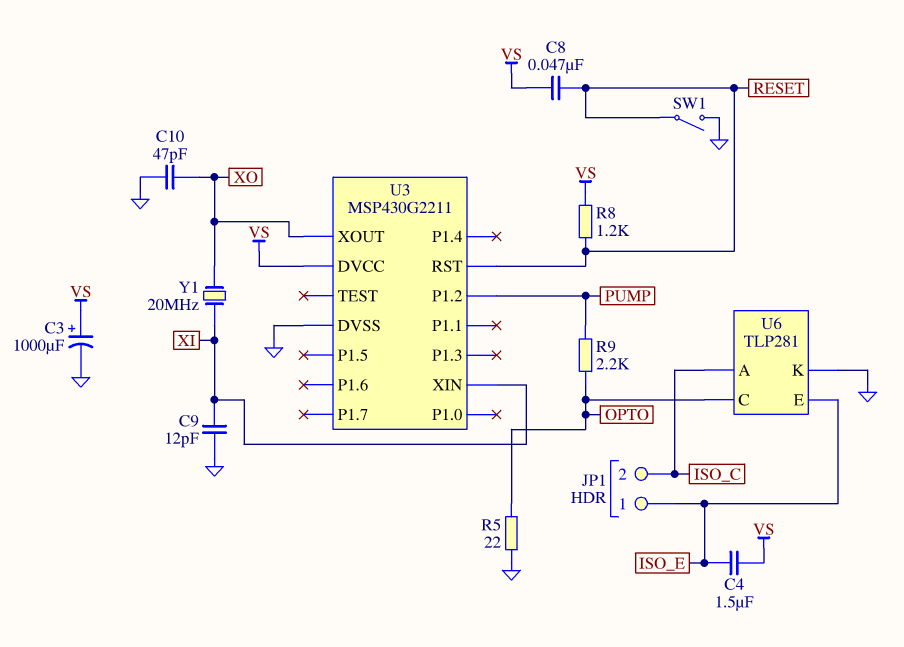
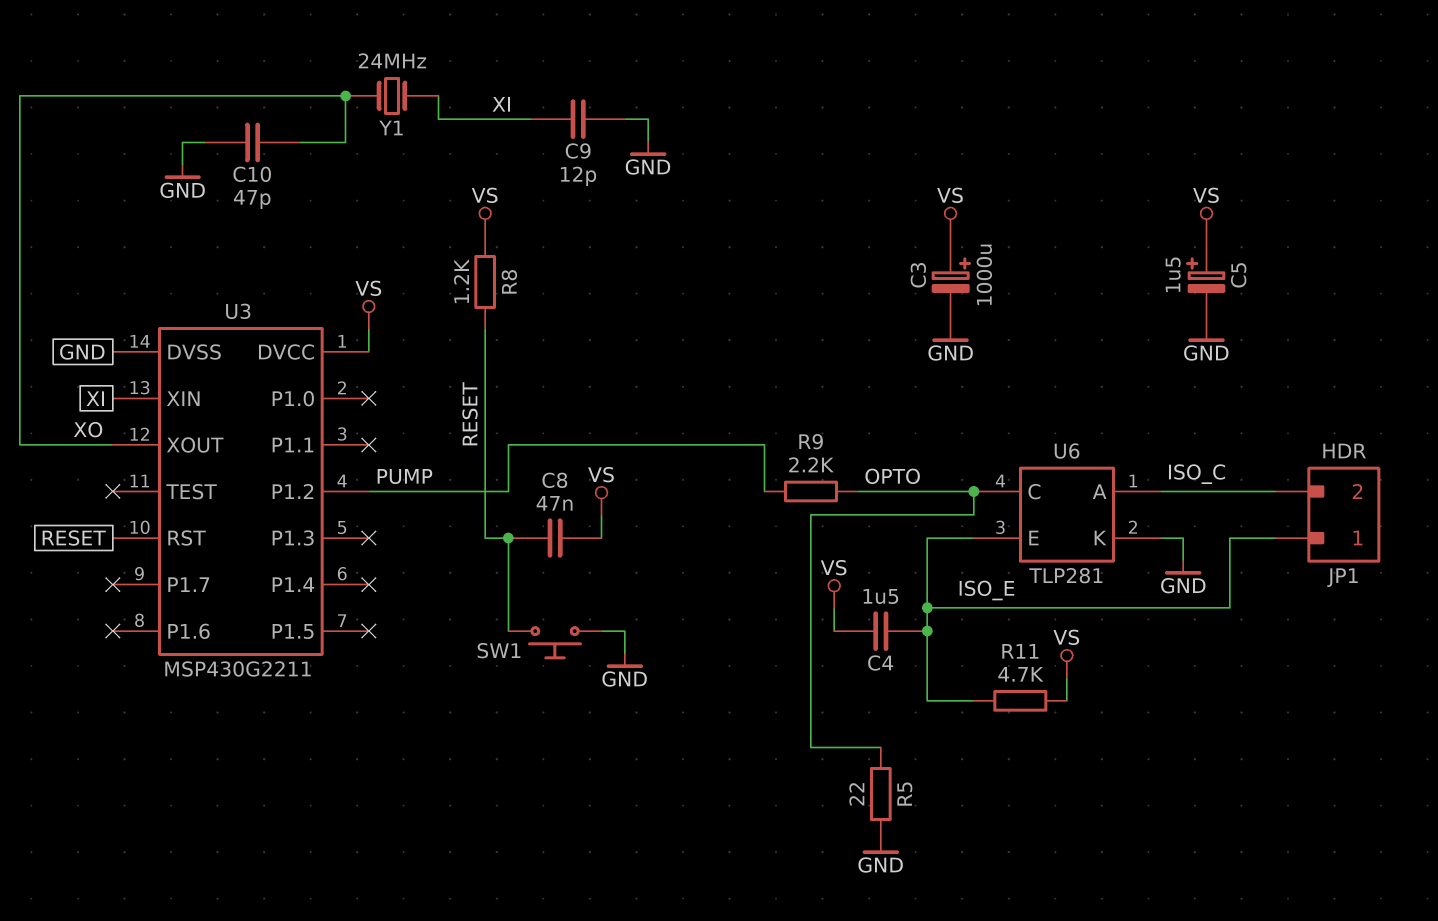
C5: none -> 1.5uF (plus VS, minus GND)
R11: none -> 4.7k (ISO_E, VS)
SW1: switch (GND, RESET) -> button (GND, RESET)
Y1: 20MHz (XI, XO) -> 24MHz (XI, XO)

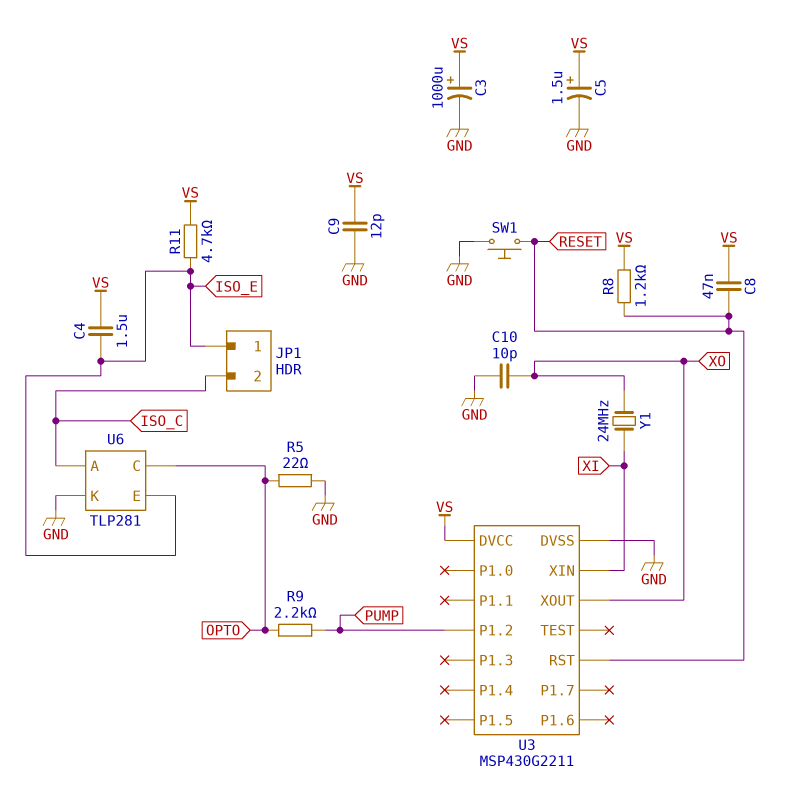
C9: 12pF (GND, XI) -> 12pF (GND, VS)
C10: 47pF (GND, XO) -> 10pF (GND, XO)

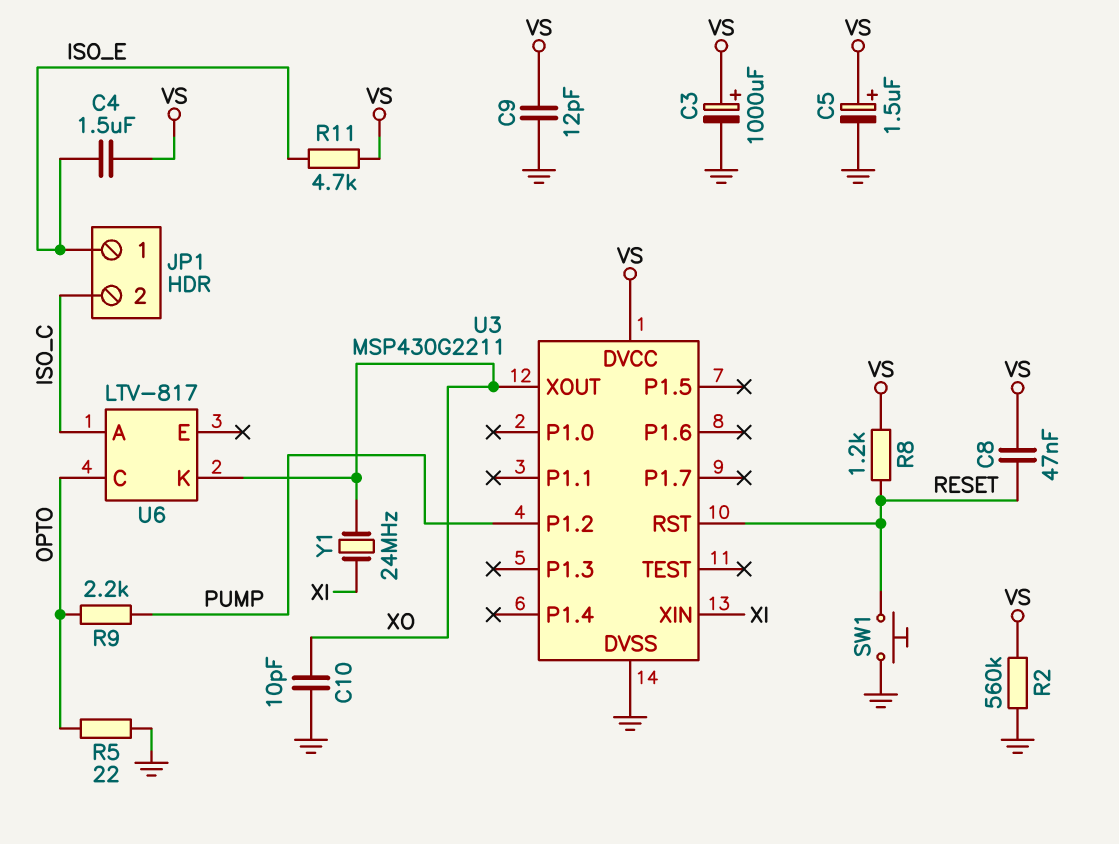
R2: none -> 560k (GND, VS)
U6: TLP281 -> LTV-817
U6 pin E: ISO_E -> none
U6 pin K: GND -> XO

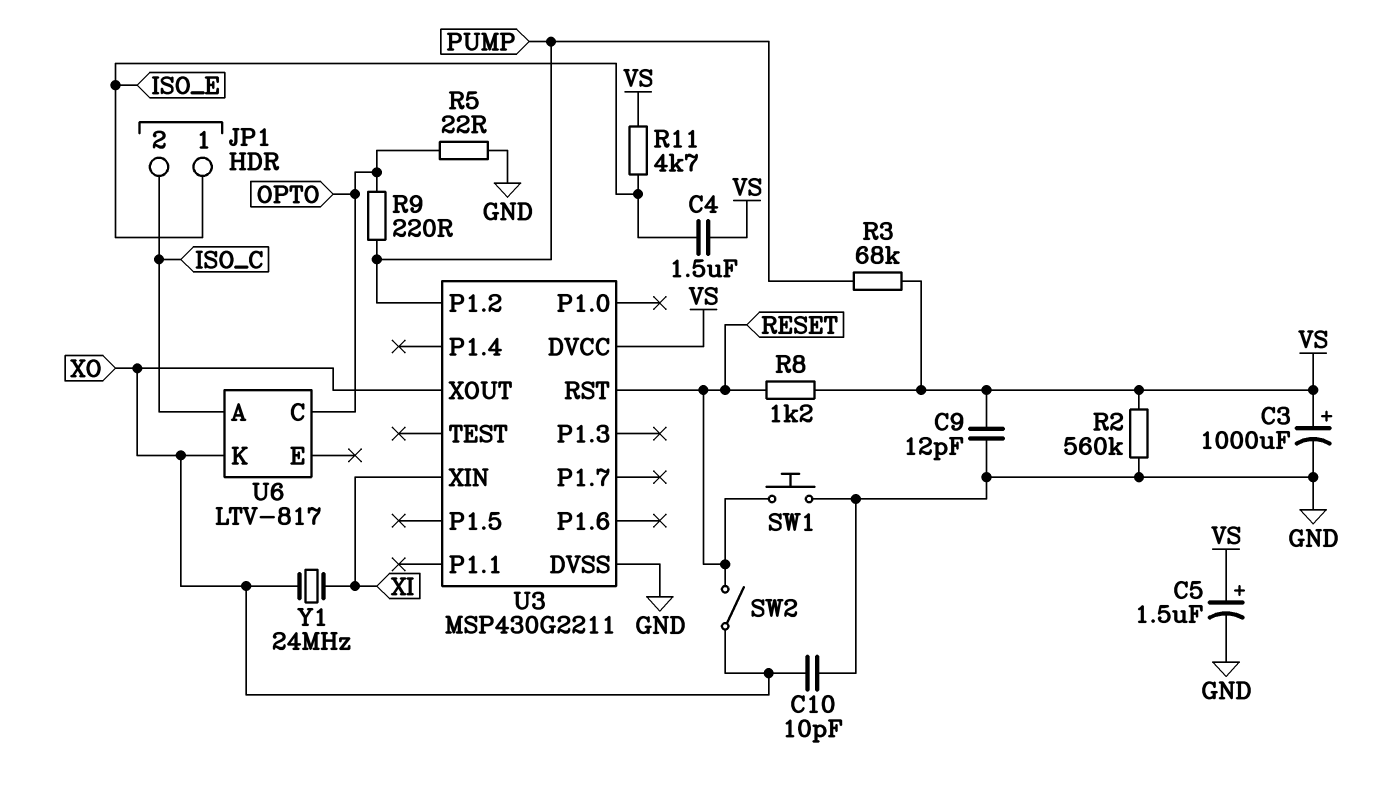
C8: 47nF (RESET, VS) -> none
R3: none -> 68k (PUMP, VS)
R9: 2.2k (OPTO, PUMP) -> 220 (OPTO, PUMP)
SW2: none -> switch (RESET, XO)

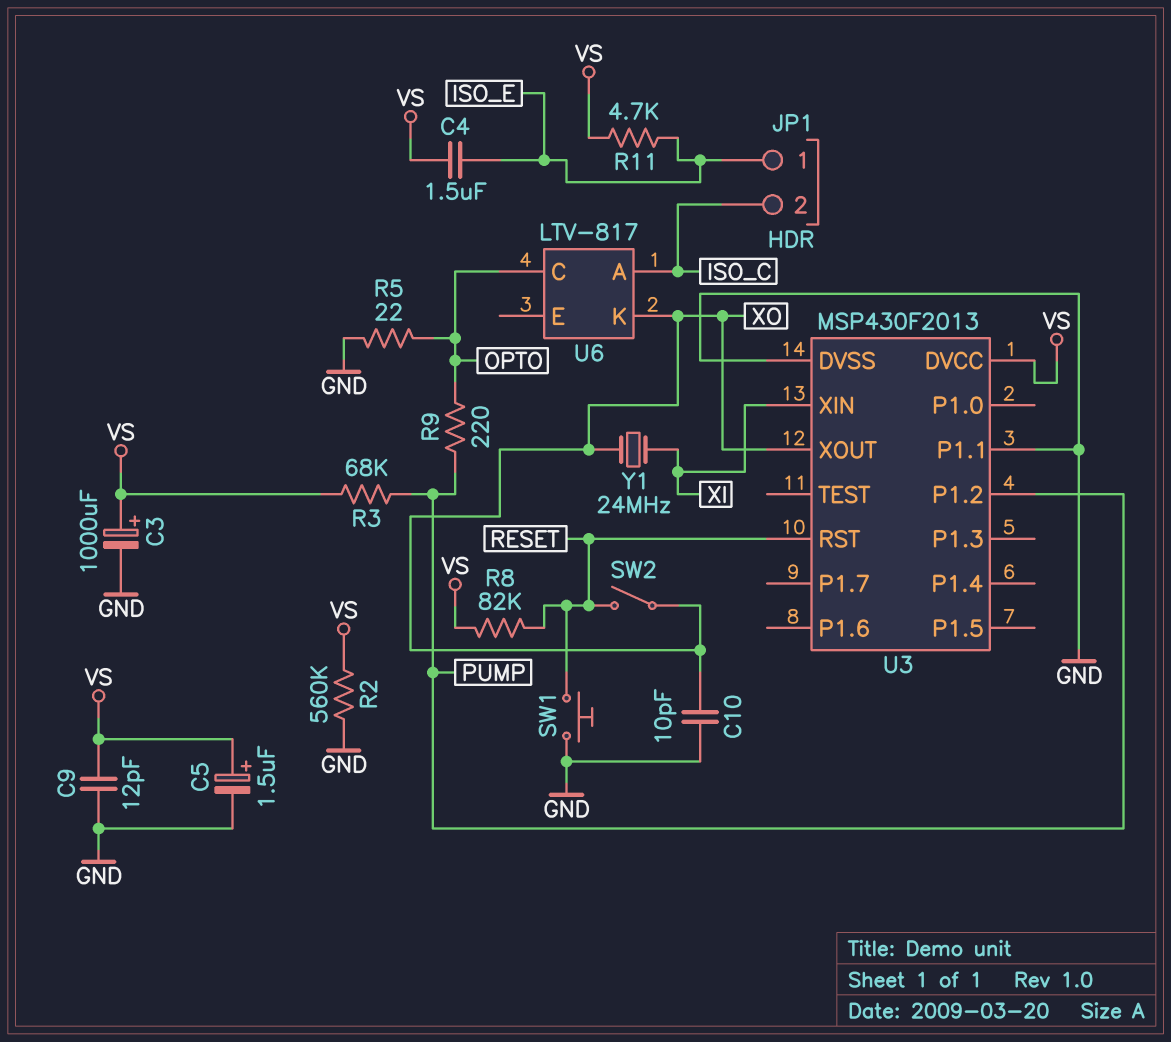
R8: 1.2k (RESET, VS) -> 82k (RESET, VS)
U3: MSP430G2211 -> MSP430F2013
U3 pin P1.1: none -> GND

